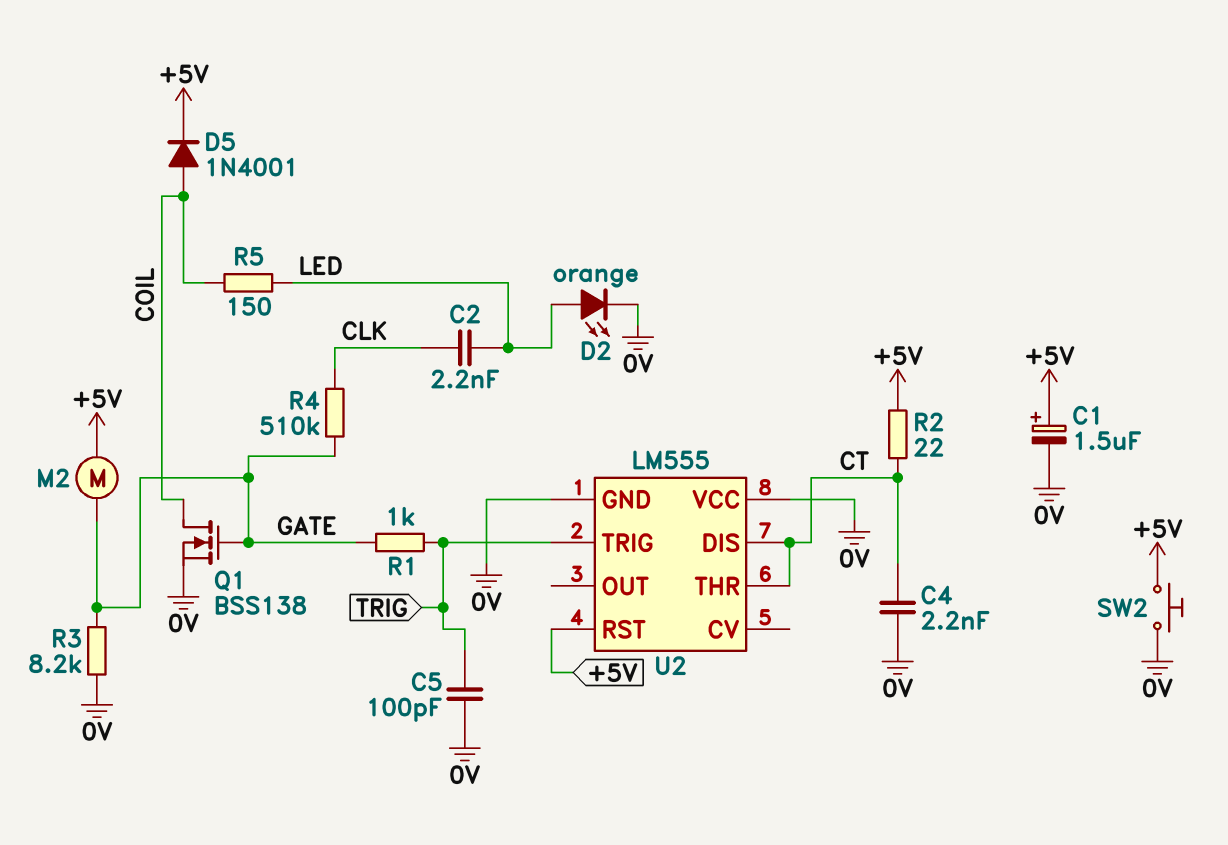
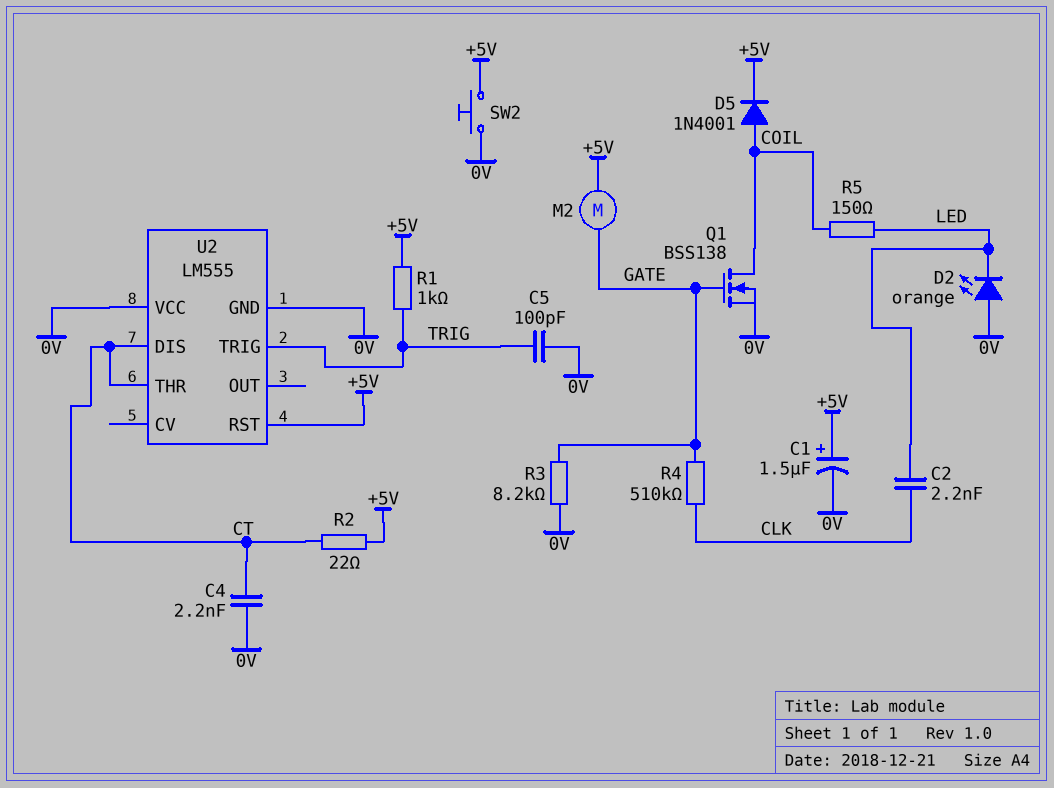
D2: LED orange (A LED, K 0V) -> LED orange (A 0V, K LED)
R1: 1k (GATE, TRIG) -> 1k (+5V, TRIG)

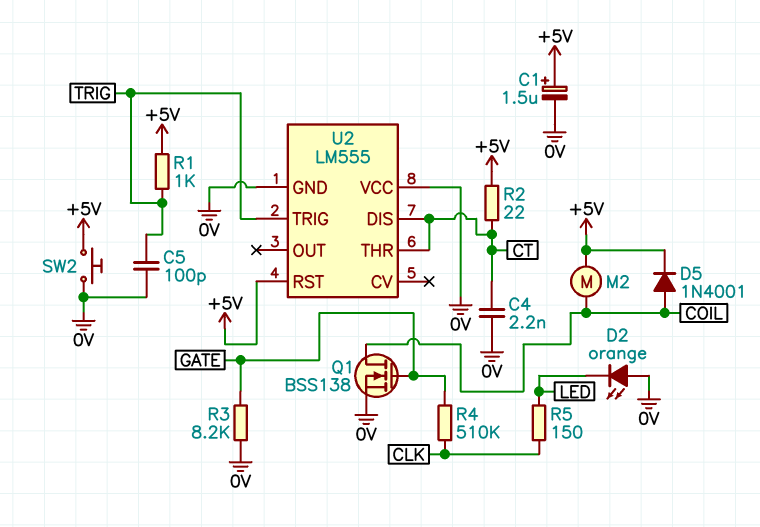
C2: 2.2nF (CLK, LED) -> none
M2: motor (+5V, GATE) -> motor (+5V, COIL)
R5: 150 (COIL, LED) -> 150 (CLK, LED)

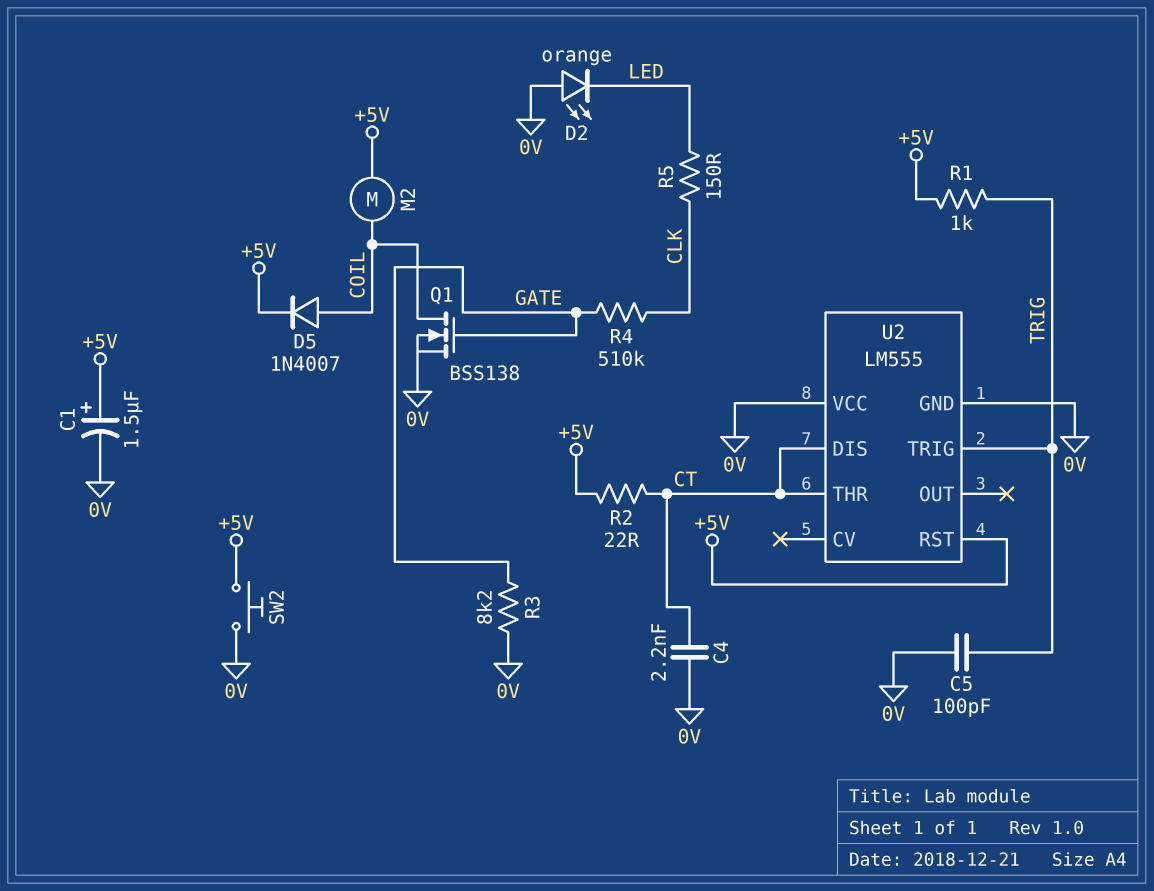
D5: diode 1N4001 (A COIL, K +5V) -> diode 1N4007 (A COIL, K +5V)

